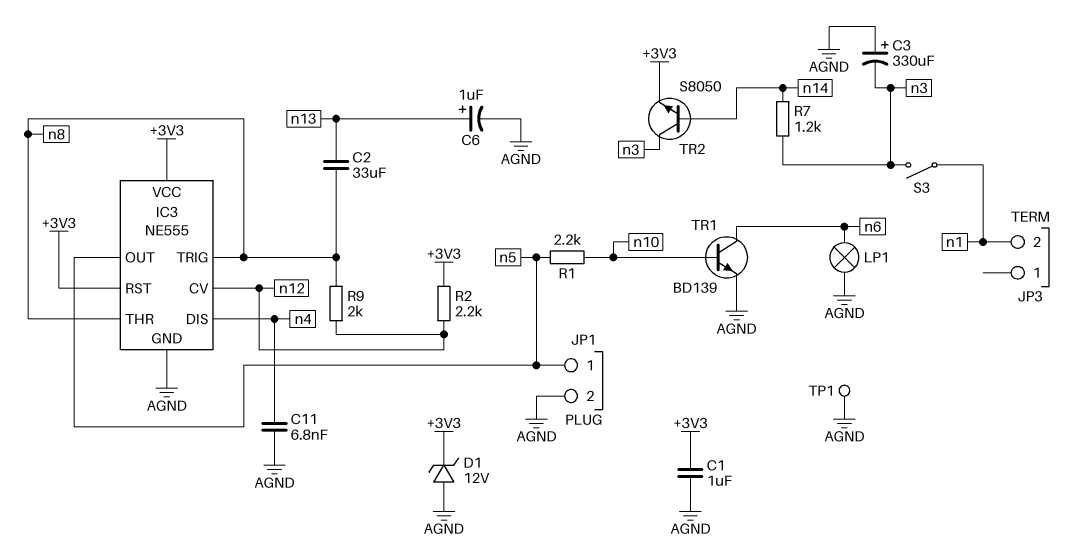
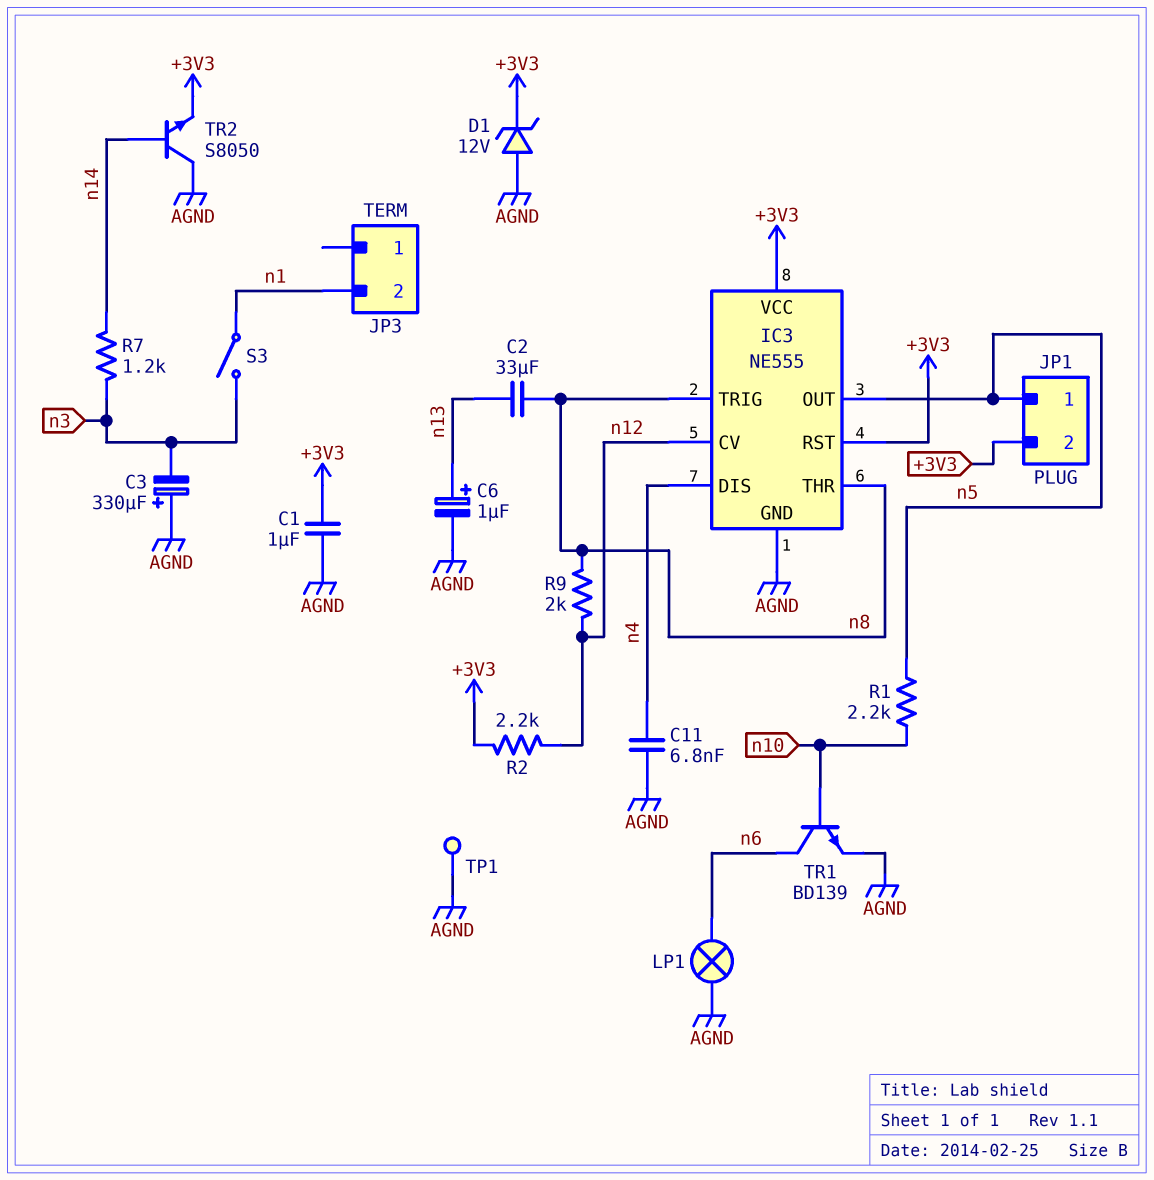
JP1 pin 2: AGND -> +3V3
TR2: NPN S8050 (B n14, C n3, E +3V3) -> NPN S8050 (B n14, C AGND, E +3V3)

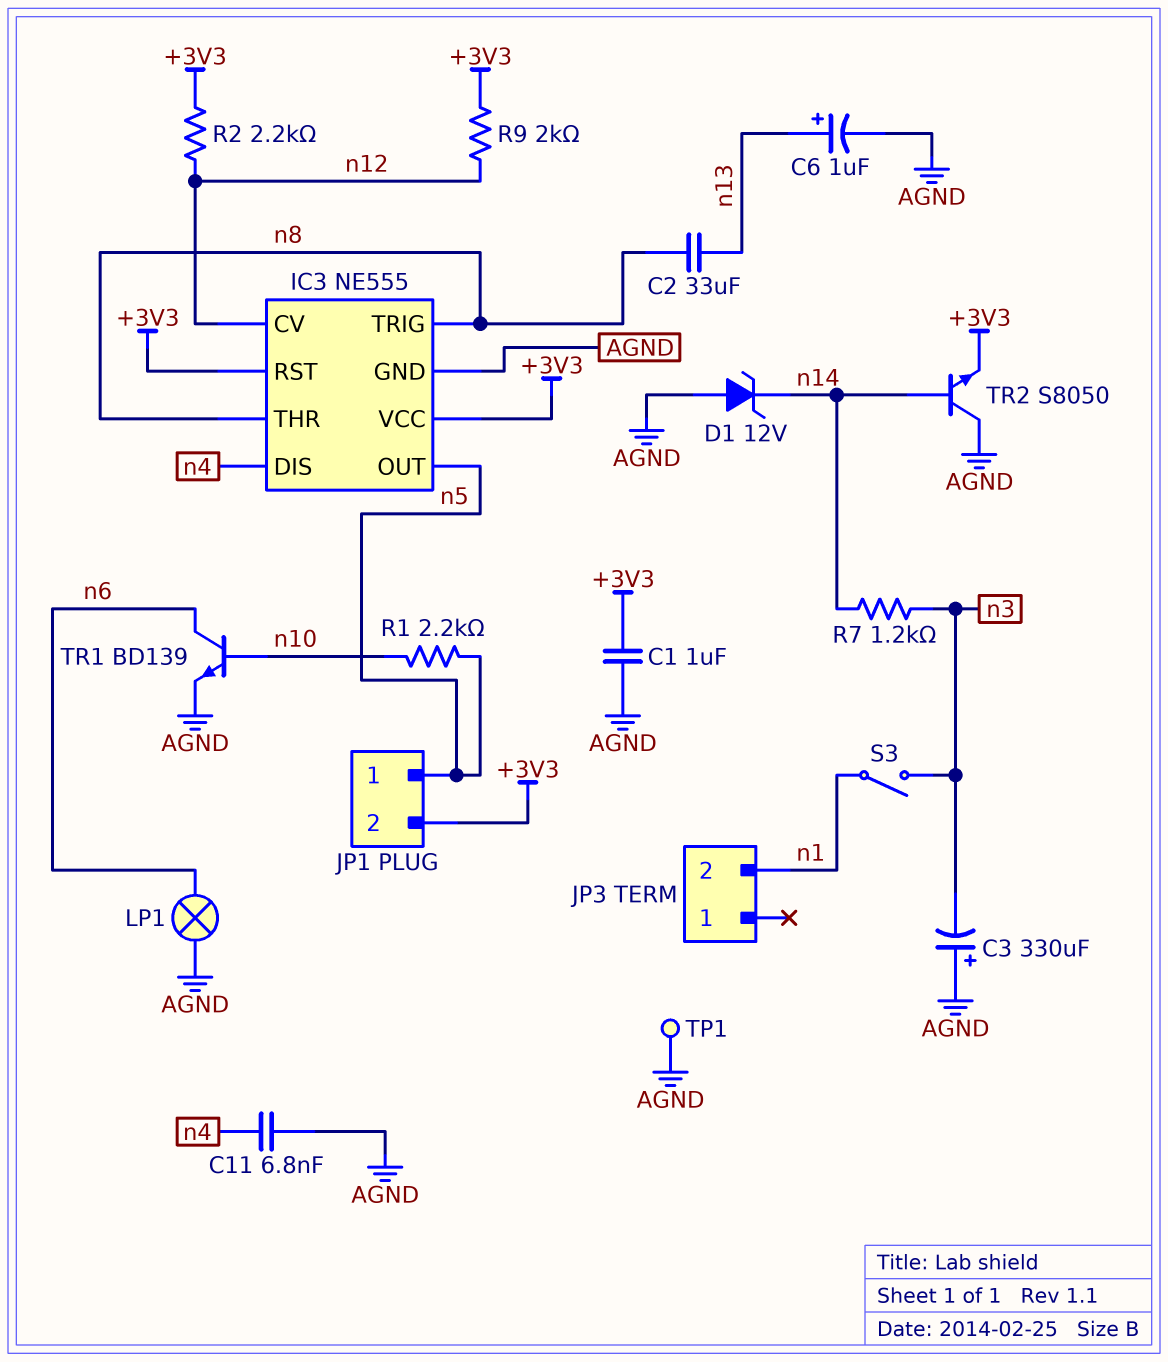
D1: zener 12V (A AGND, K +3V3) -> zener 12V (A AGND, K n14)
R9: 2k (n8, n12) -> 2k (+3V3, n12)

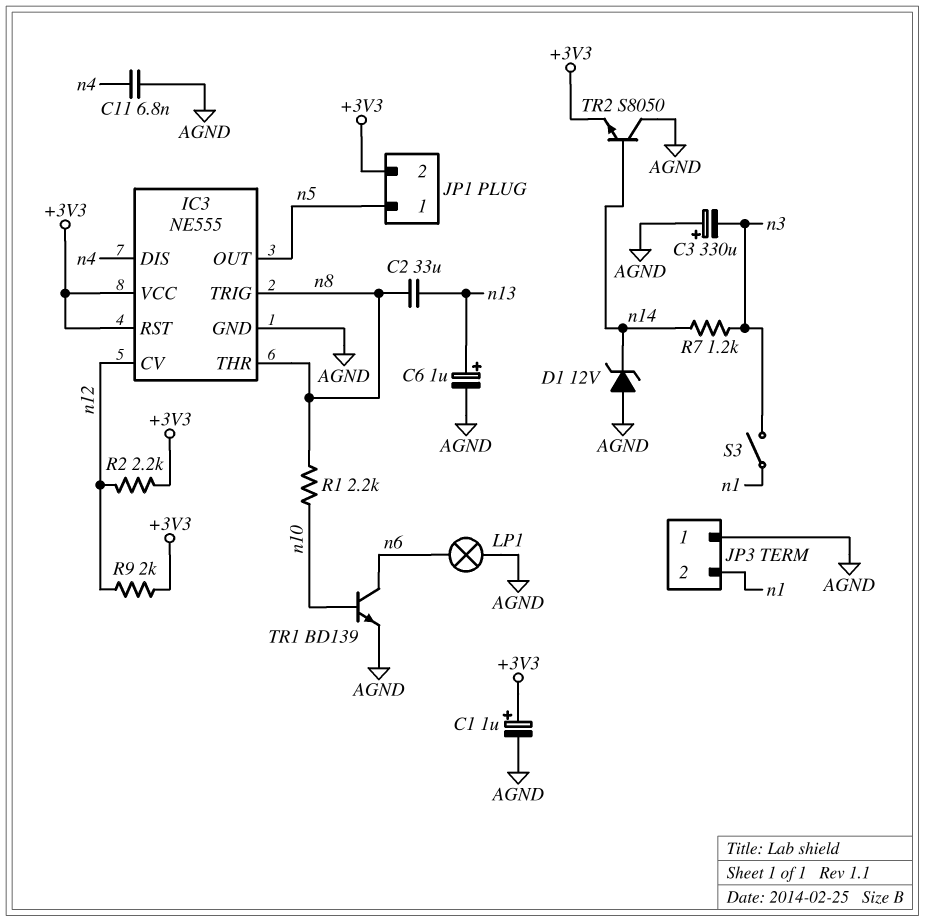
C1: 1uF (+3V3, AGND) -> 1uF (plus +3V3, minus AGND)
JP3 pin 1: none -> AGND
R1: 2.2k (n5, n10) -> 2.2k (n8, n10)
TP1: test point (AGND) -> none

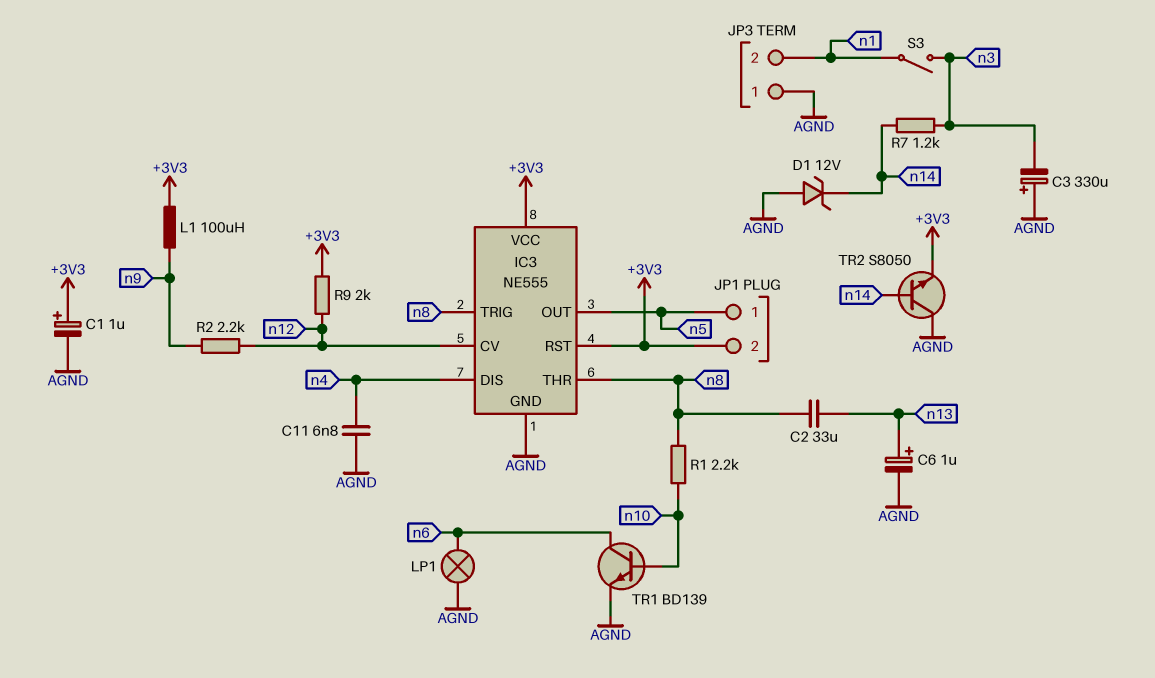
L1: none -> 100uH (+3V3, n9)
R2: 2.2k (+3V3, n12) -> 2.2k (n9, n12)

